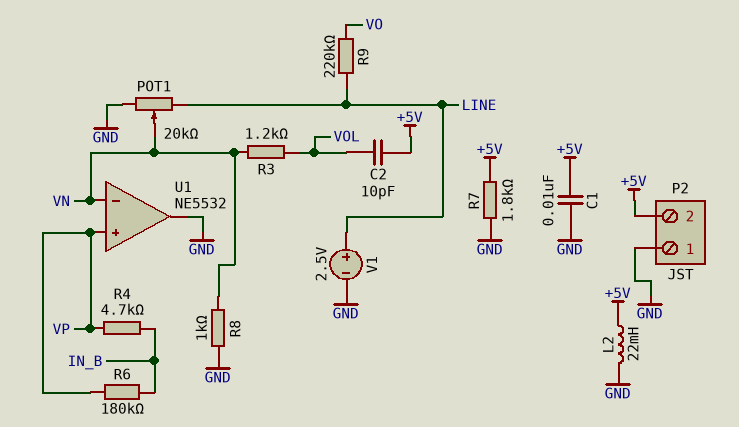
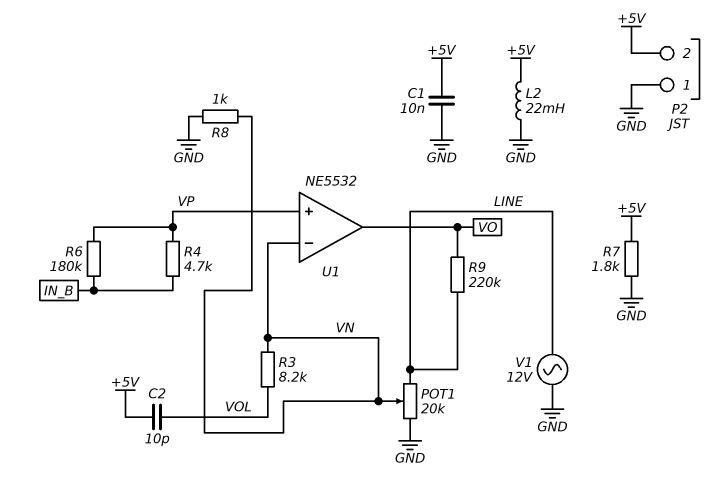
R3: 1.2k (VN, VOL) -> 8.2k (VN, VOL)
U1 pin out: GND -> VO
V1: 2.5V (plus LINE, minus GND) -> AC 12V (GND, LINE)

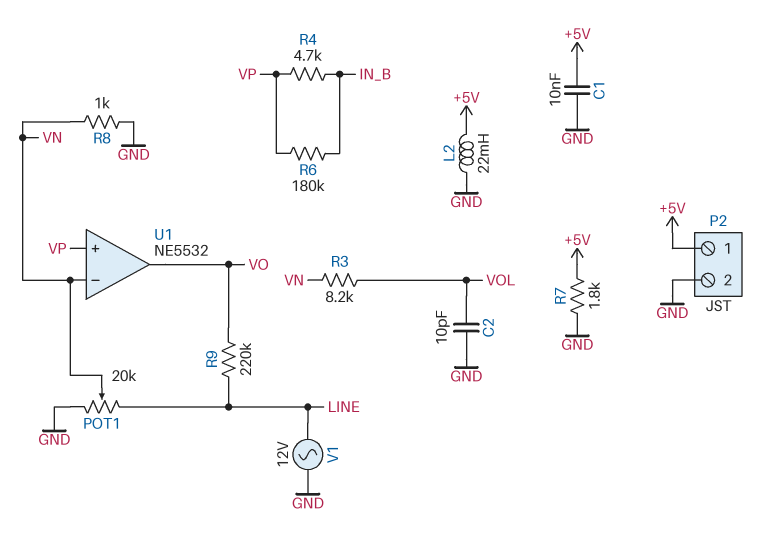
C2: 10pF (+5V, VOL) -> 10pF (GND, VOL)
P2 pin 1: GND -> +5V
P2 pin 2: +5V -> GND

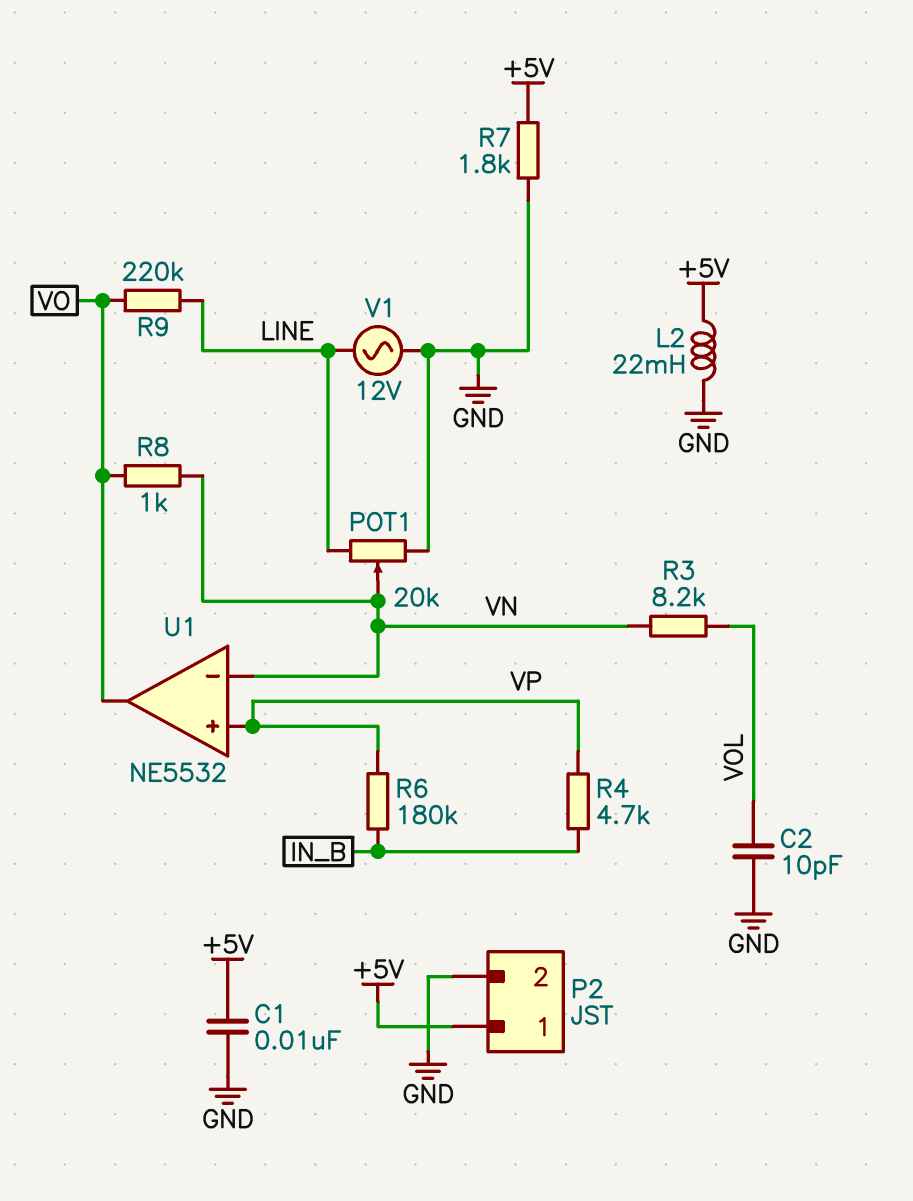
R8: 1k (GND, VN) -> 1k (VN, VO)

